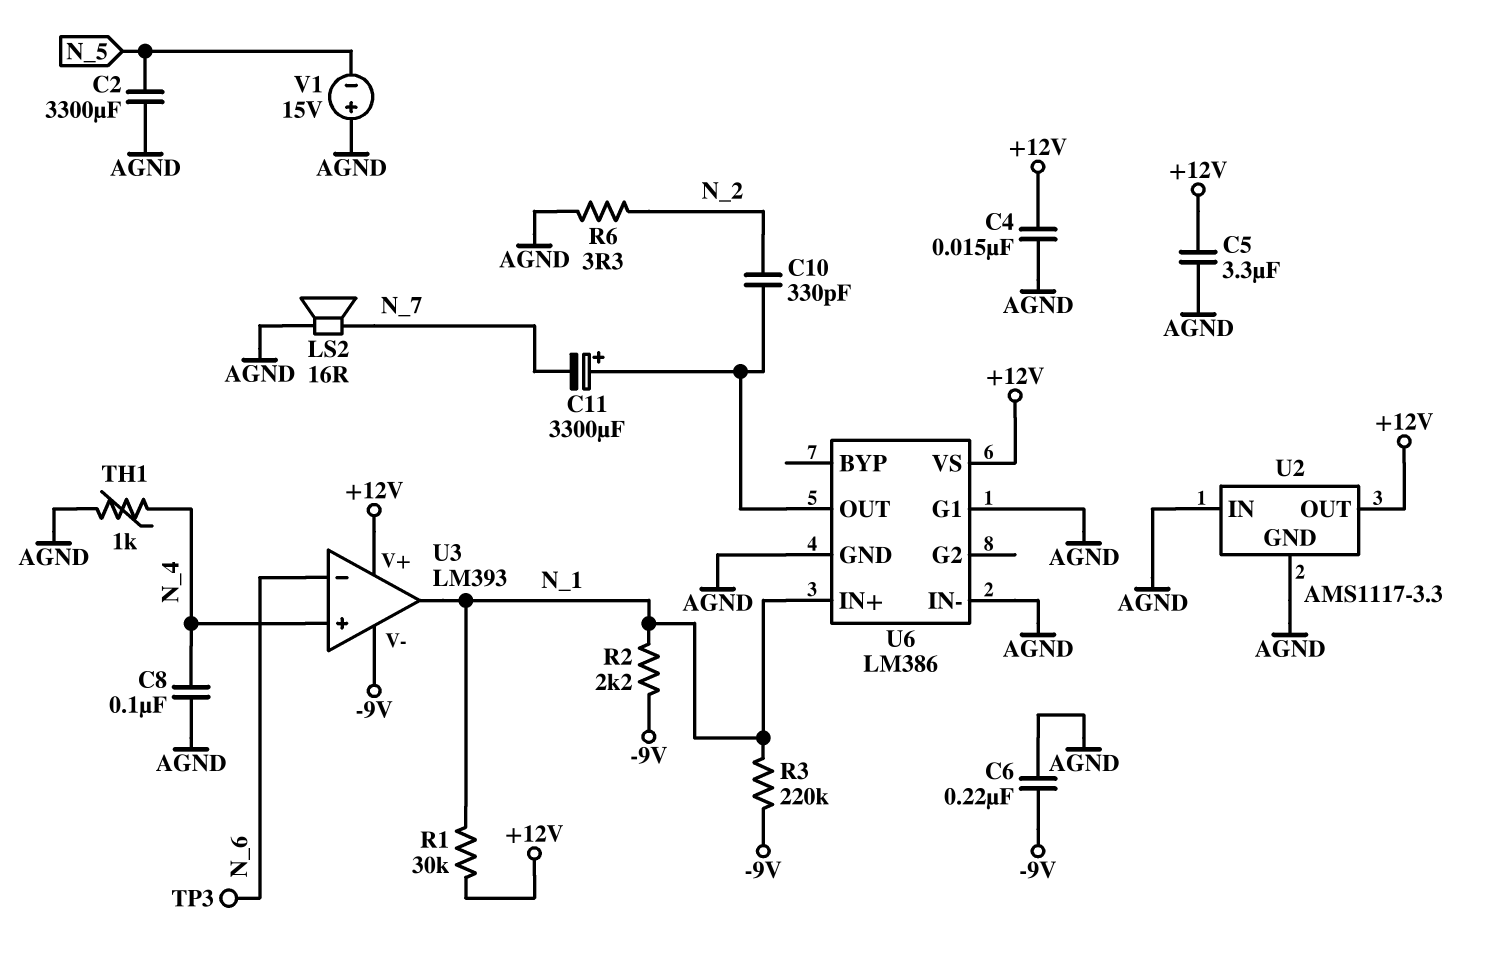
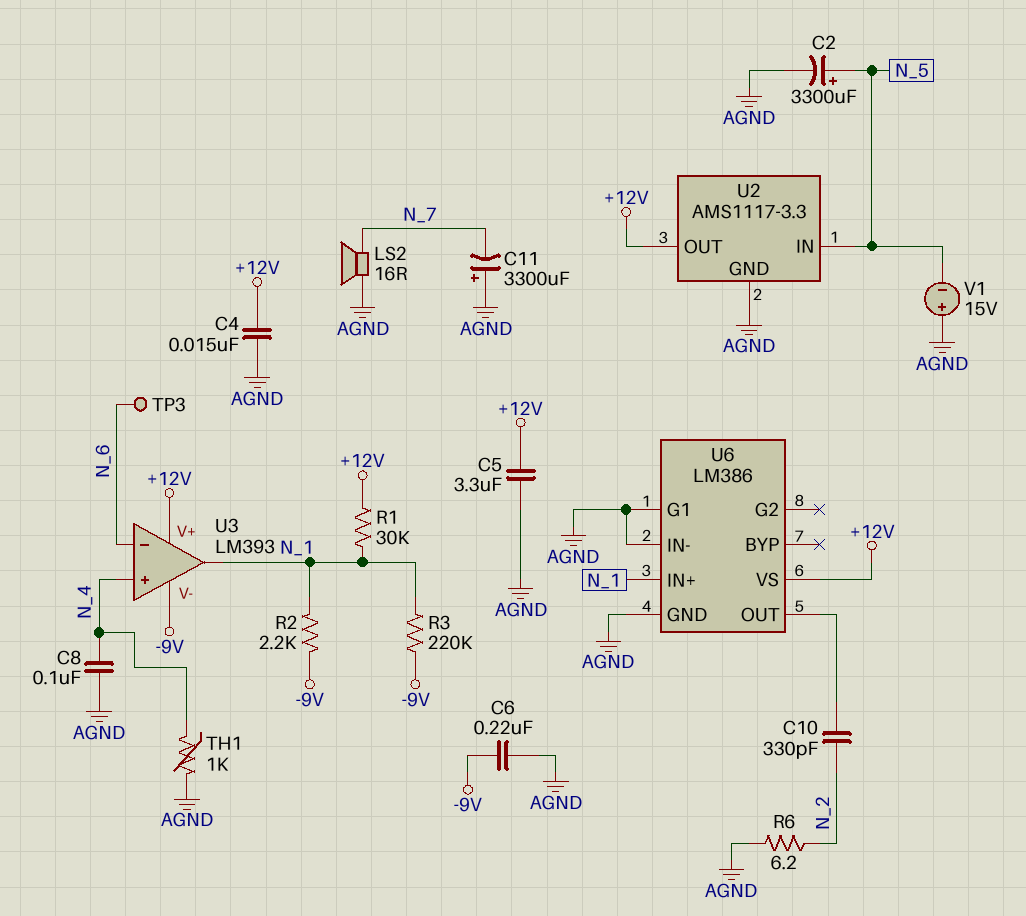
C2: 3300uF (AGND, N_5) -> 3300uF (plus N_5, minus AGND)
C11: 3300uF (plus U6/OUT, minus N_7) -> 3300uF (plus AGND, minus N_7)
R6: 3.3 (AGND, N_2) -> 6.2 (AGND, N_2)
U2 pin IN: AGND -> N_5

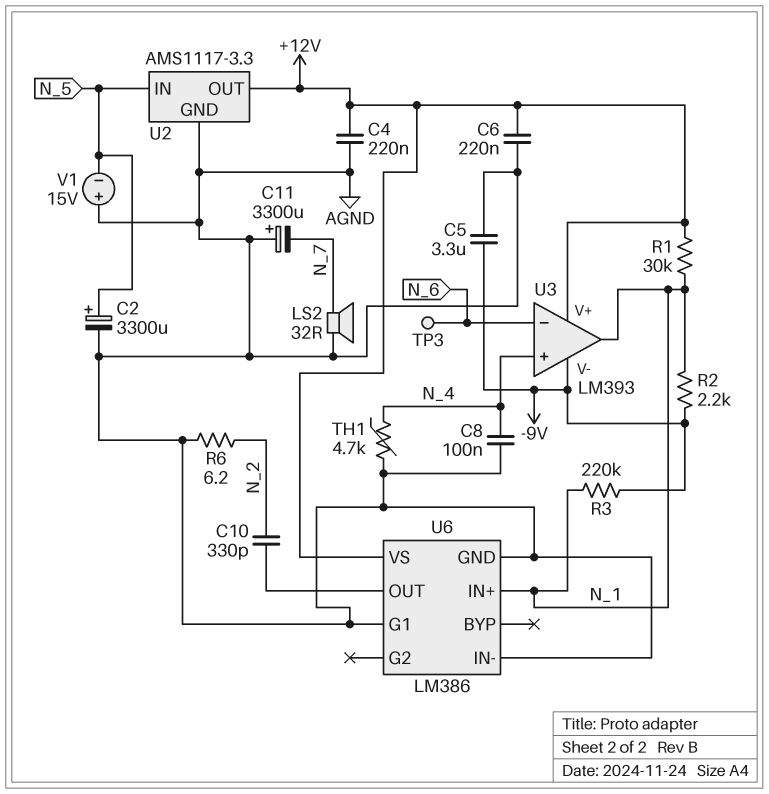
C4: 15nF (+12V, AGND) -> 220nF (+12V, AGND)
C5: 3.3uF (+12V, AGND) -> 3.3uF (-9V, AGND)
C6: 220nF (-9V, AGND) -> 220nF (+12V, AGND)
LS2: speaker 16R (AGND, N_7) -> speaker 32R (AGND, N_7)
TH1: 1k (AGND, N_4) -> 4.7k (AGND, N_4)

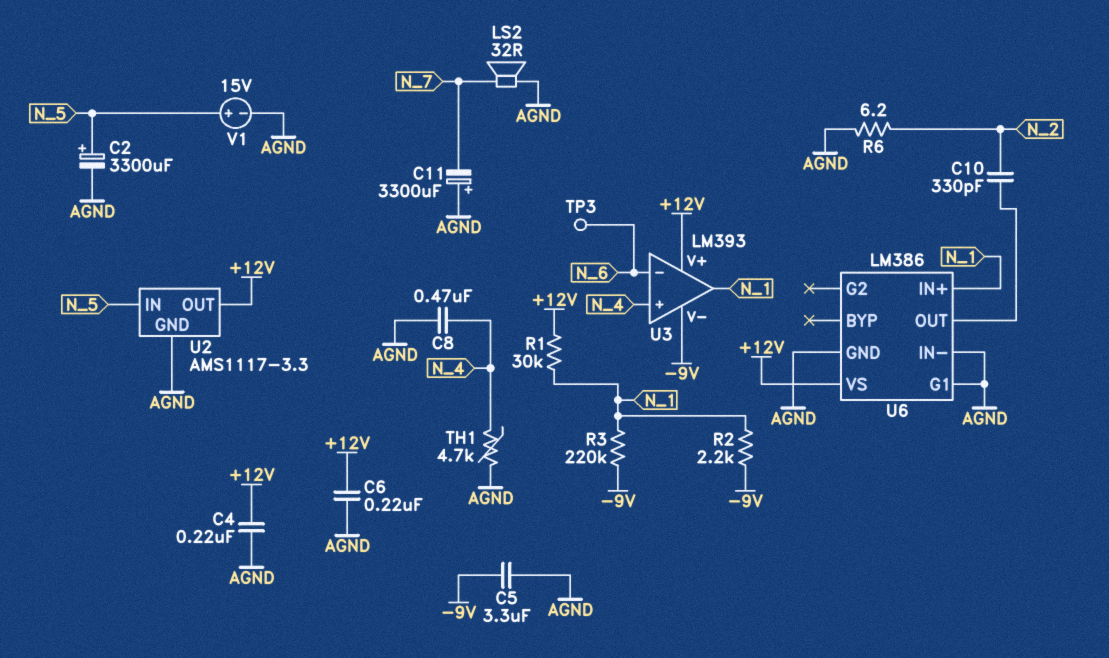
C8: 100nF (AGND, N_4) -> 470nF (AGND, N_4)
V1: 15V (plus AGND, minus N_5) -> 15V (plus N_5, minus AGND)

